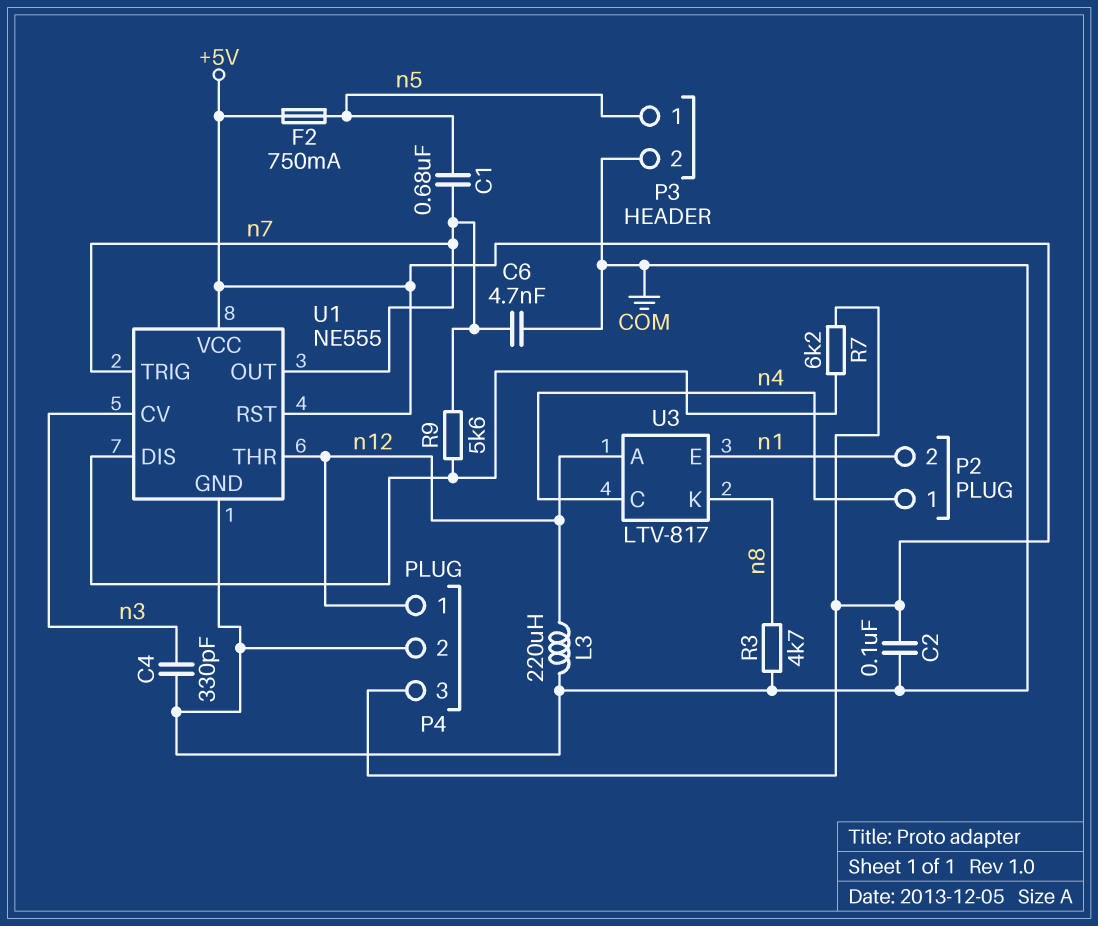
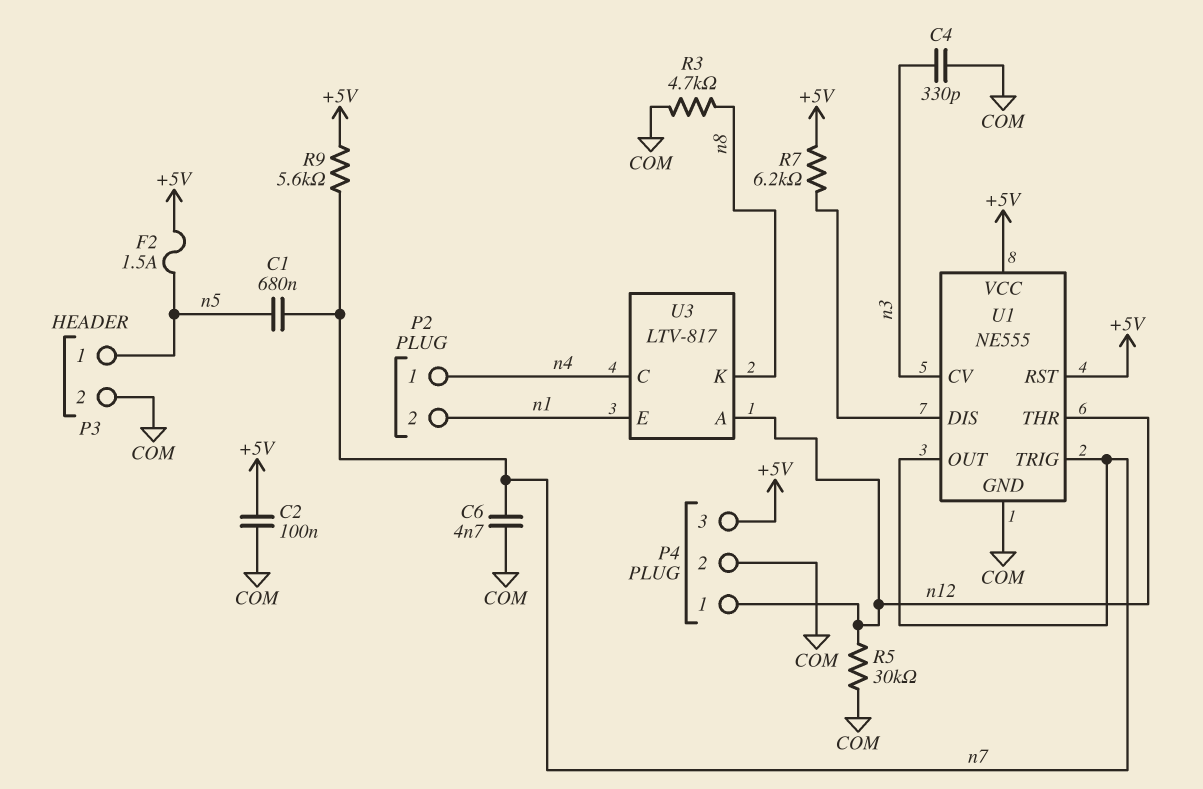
F2: 750mA (+5V, n5) -> 1.5A (+5V, n5)
L3: 220uH (COM, n12) -> none
R5: none -> 30k (COM, n12)
R9: 5.6k (U1/DIS, n7) -> 5.6k (+5V, n7)

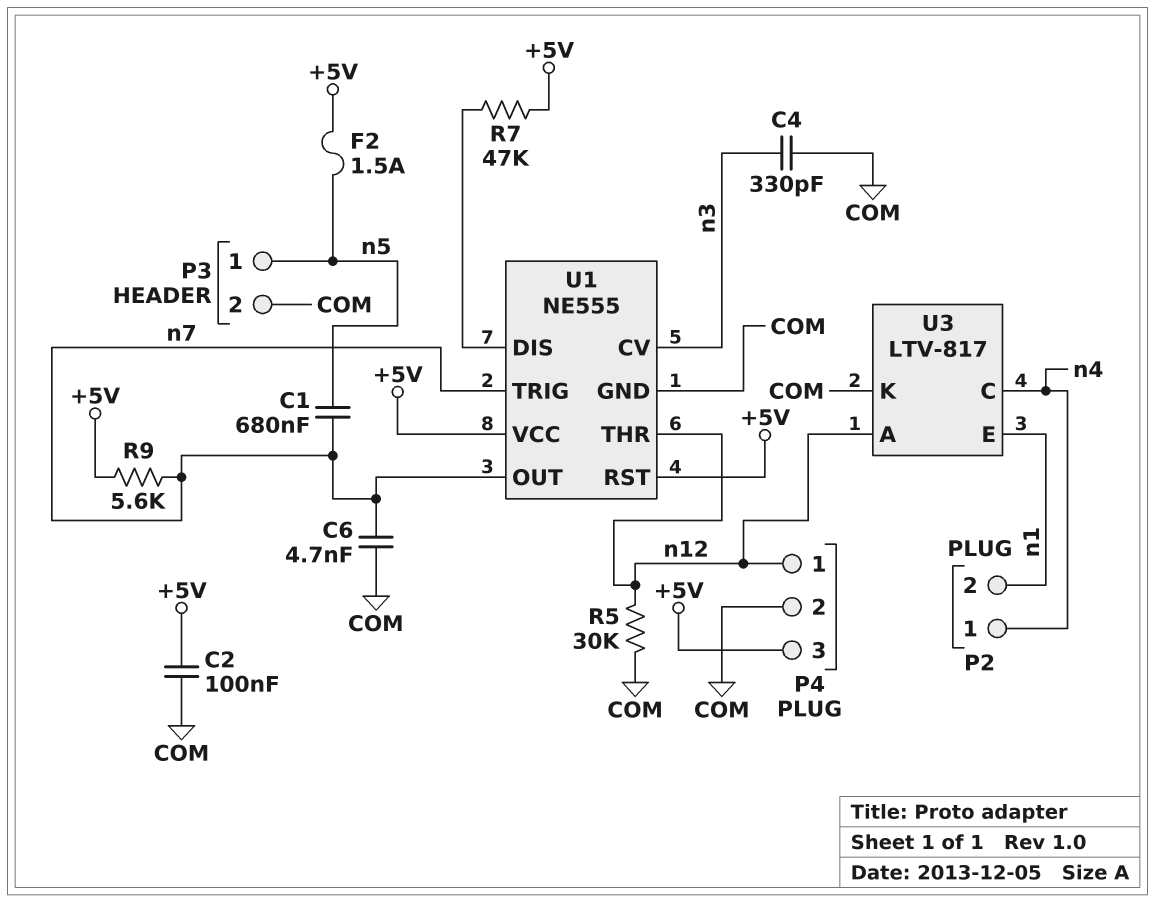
R3: 4.7k (COM, n8) -> none
R7: 6.2k (+5V, U1/DIS) -> 47k (+5V, U1/DIS)
U3 pin K: n8 -> COM

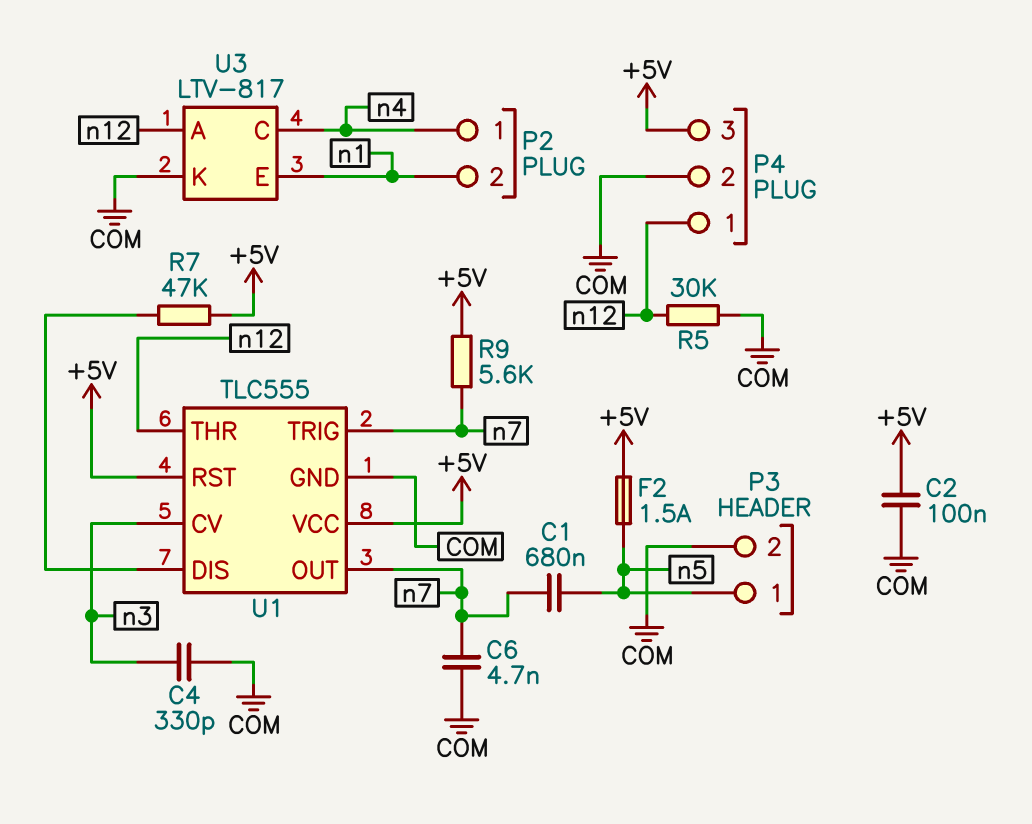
U1: NE555 -> TLC555

